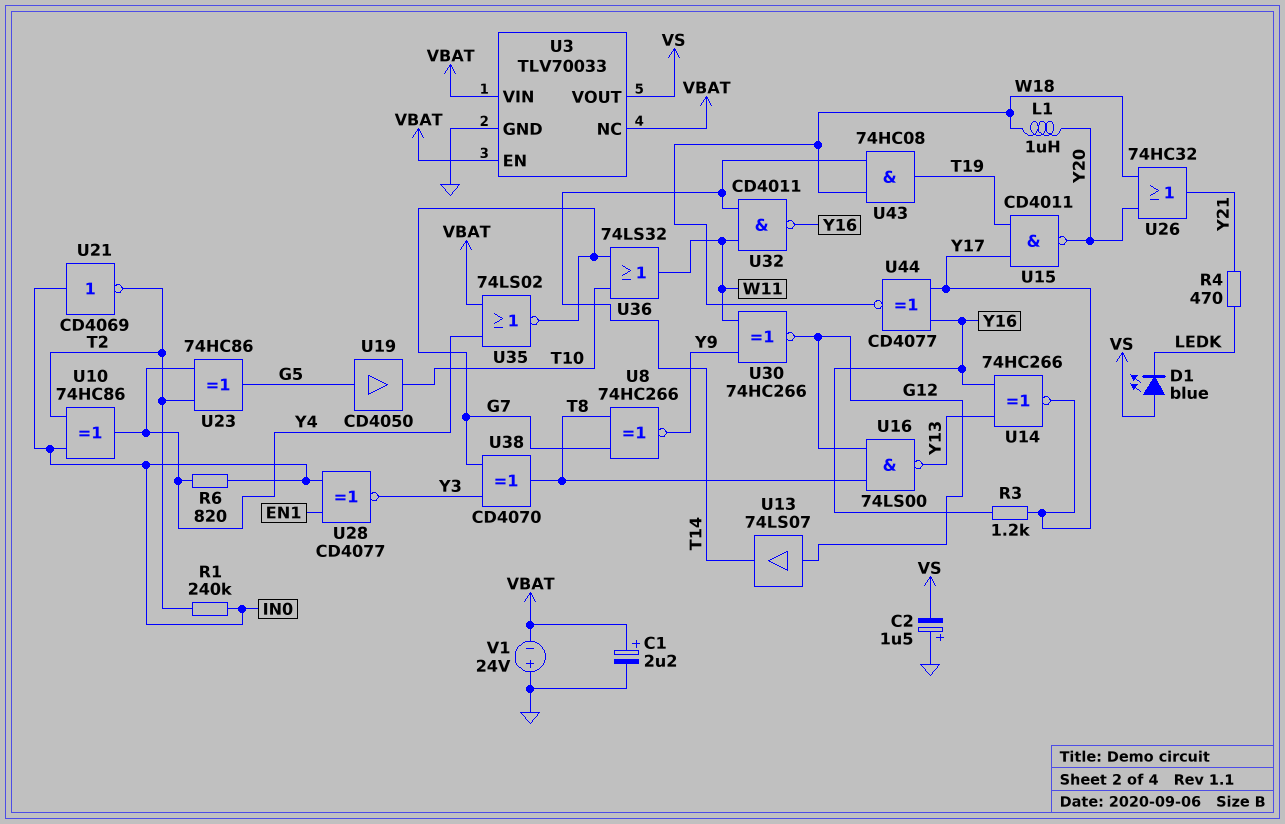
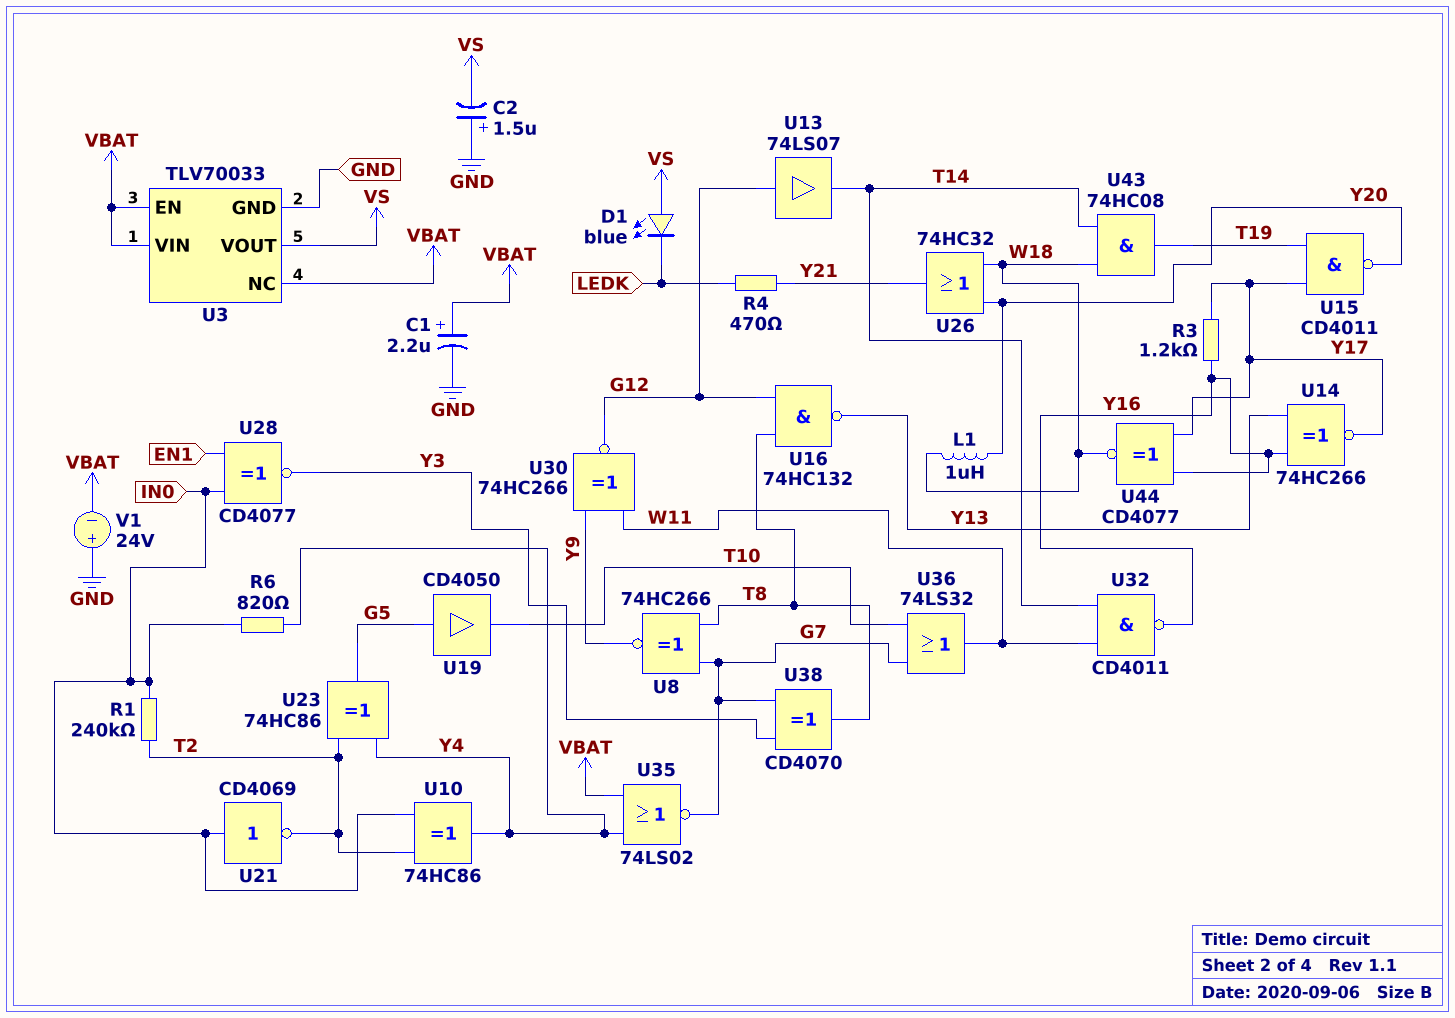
U16: NAND 74LS00 (in G12, in T8, out Y13) -> NAND 74HC132 (in G12, in T8, out Y13)

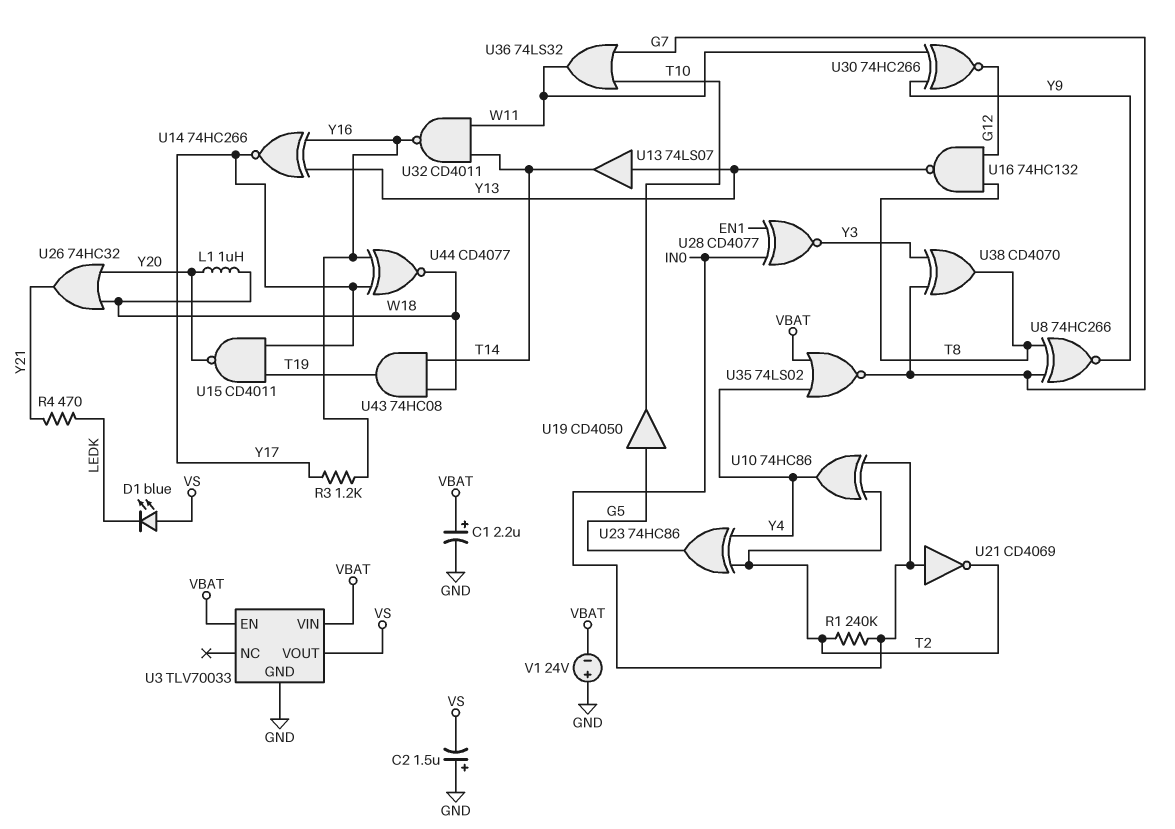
R6: 820 (IN0, Y4) -> none
U3 pin NC: VBAT -> none
U13: buffer 74LS07 (in G12, out T14) -> buffer 74LS07 (in Y13, out T14)

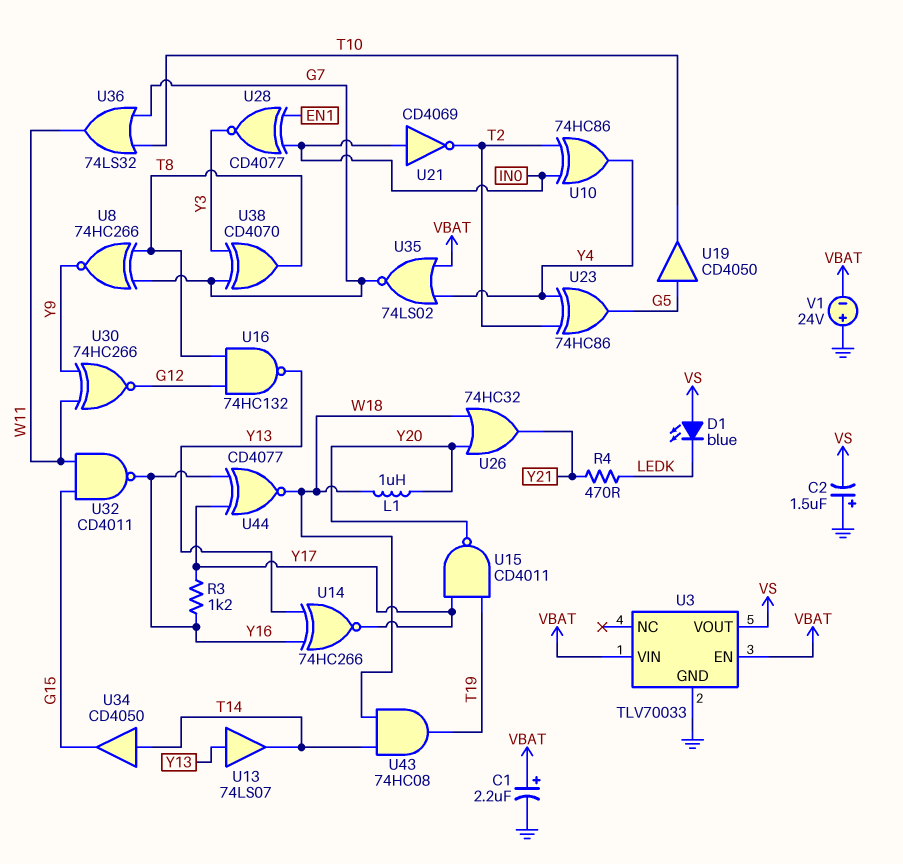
R1: 240k (IN0, T2) -> none
U32: NAND CD4011 (in T14, in W11, out Y16) -> NAND CD4011 (in G15, in W11, out Y16)
U34: none -> buffer CD4050 (in T14, out G15)

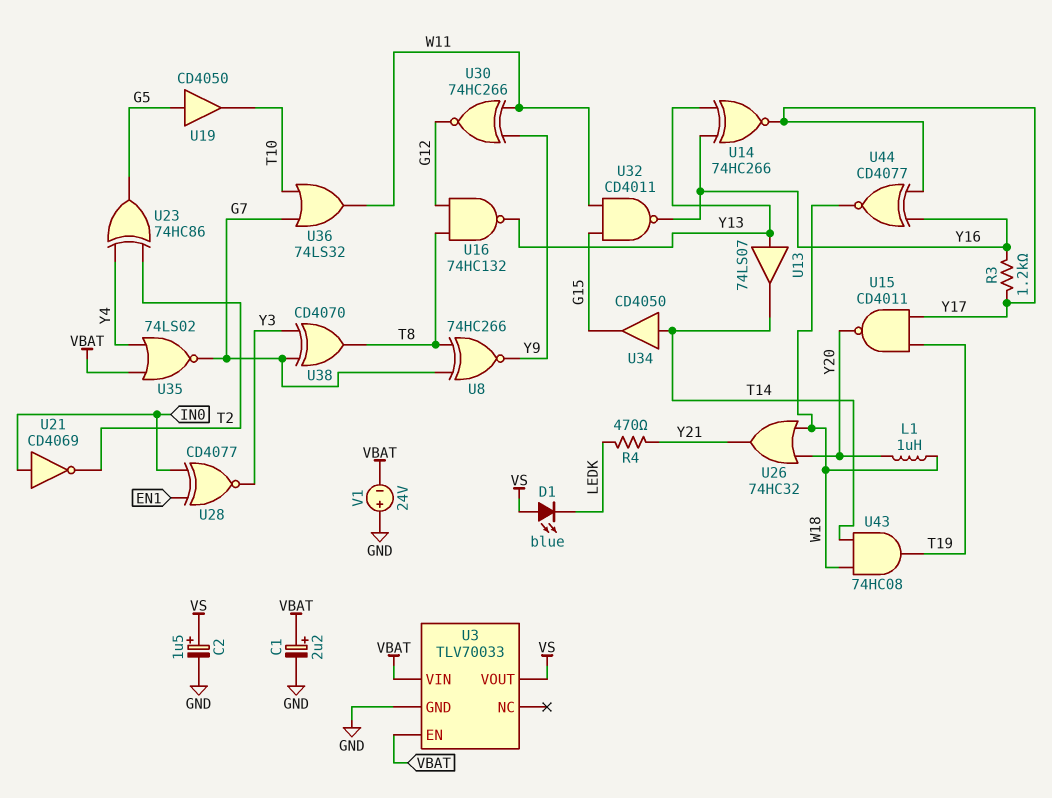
C2: 1.5uF (plus GND, minus VS) -> 1.5uF (plus VS, minus GND)
U10: XOR 74HC86 (in IN0, in T2, out Y4) -> none

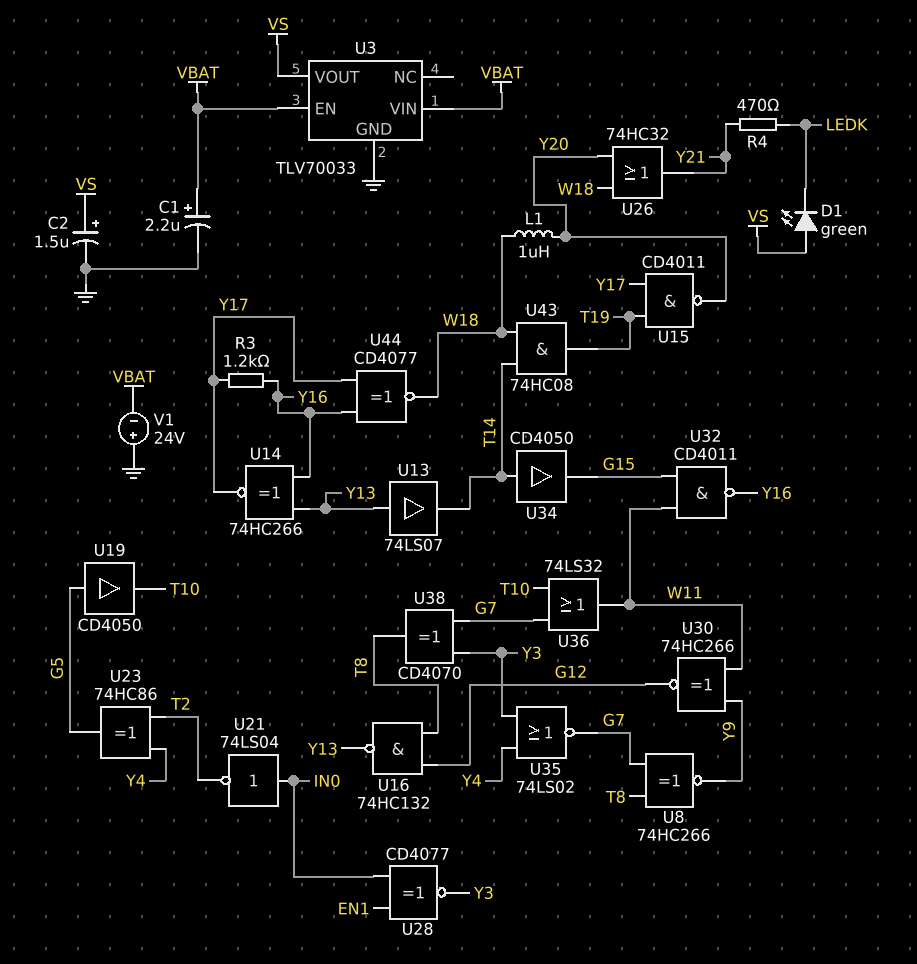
D1: LED blue (A VS, K LEDK) -> LED green (A VS, K LEDK)
U21: NOT CD4069 (in IN0, out T2) -> NOT 74LS04 (in IN0, out T2)
U35: NOR 74LS02 (in VBAT, in Y4, out G7) -> NOR 74LS02 (in Y3, in Y4, out G7)

